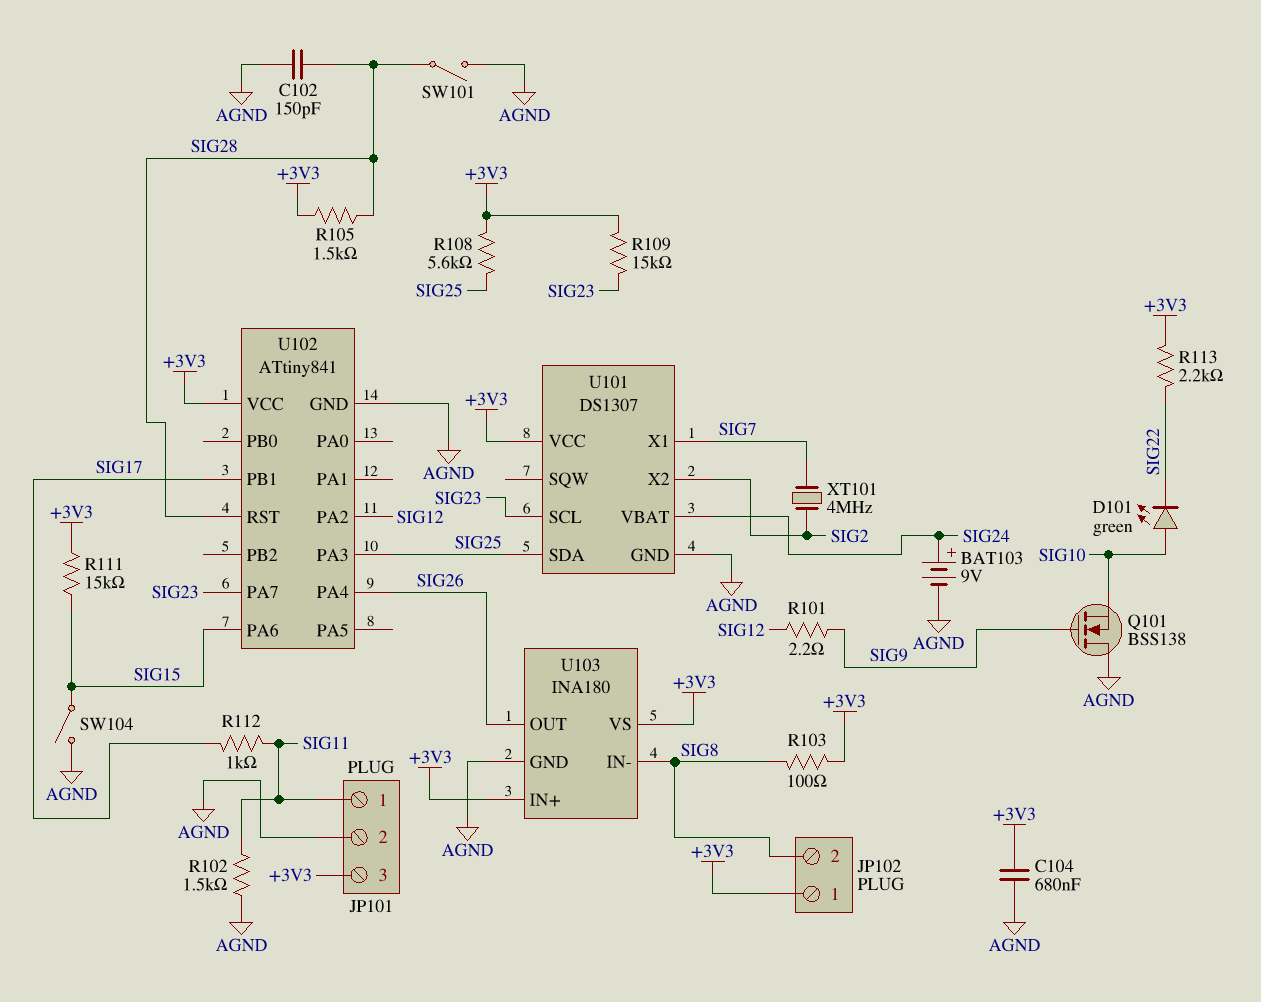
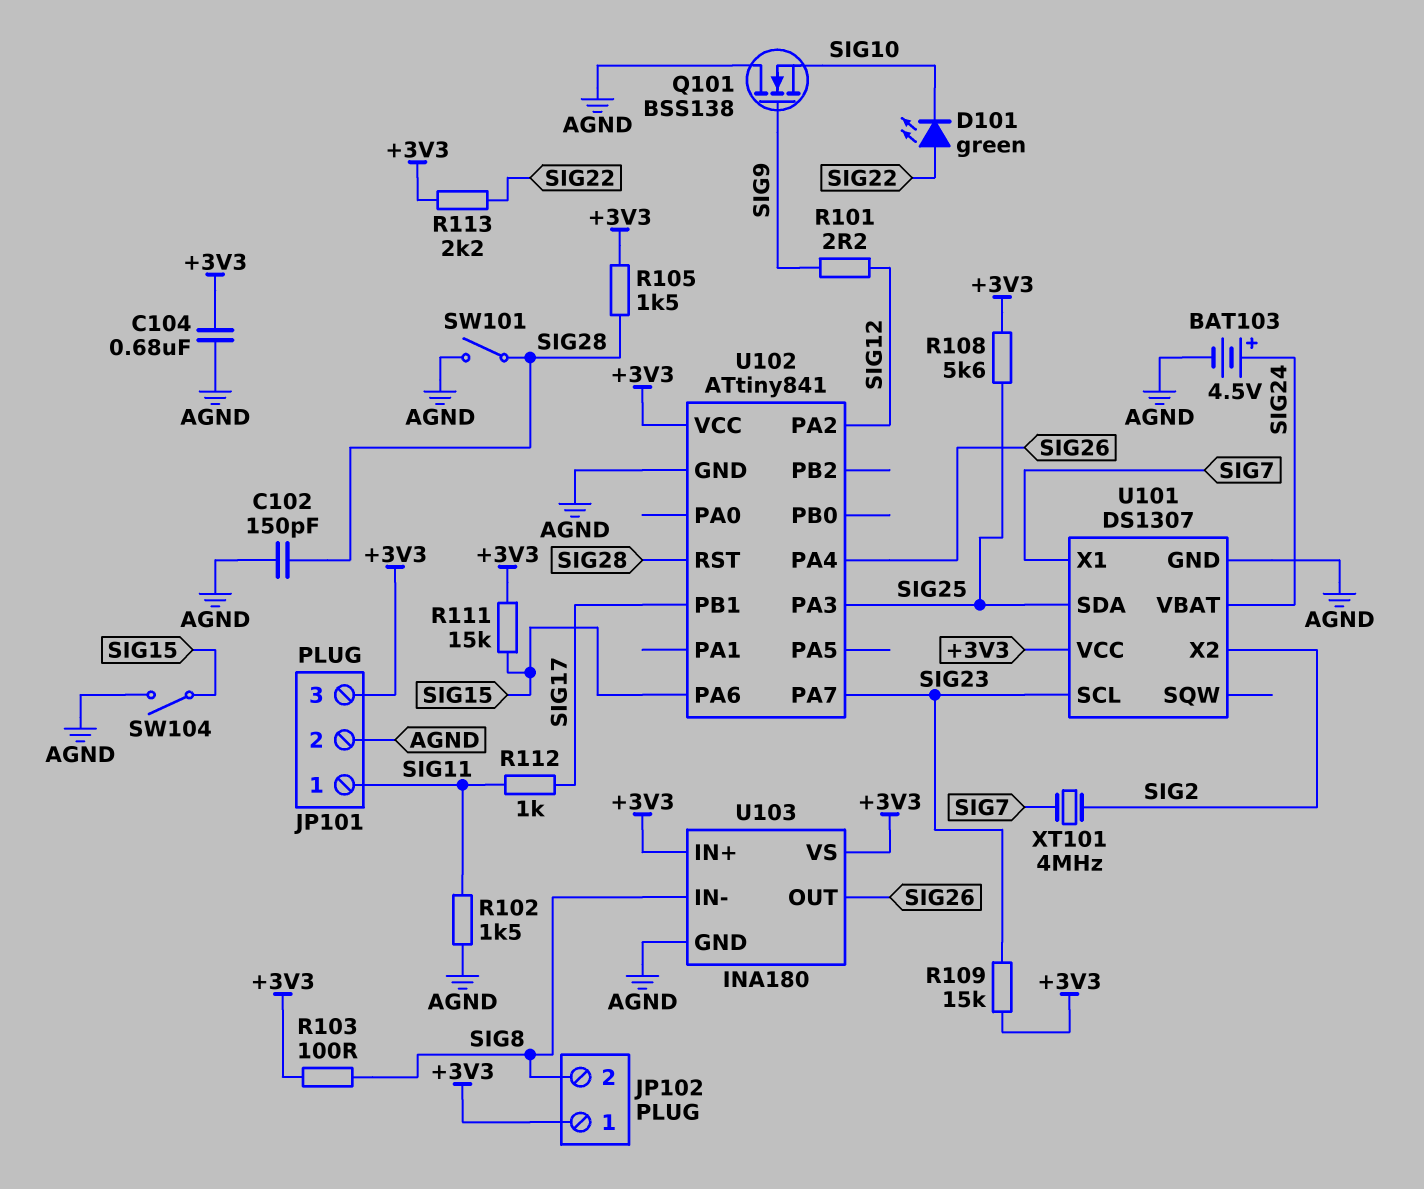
BAT103: 9V (plus SIG24, minus AGND) -> 4.5V (plus SIG24, minus AGND)
D101: LED green (A SIG10, K SIG22) -> LED green (A SIG22, K SIG10)

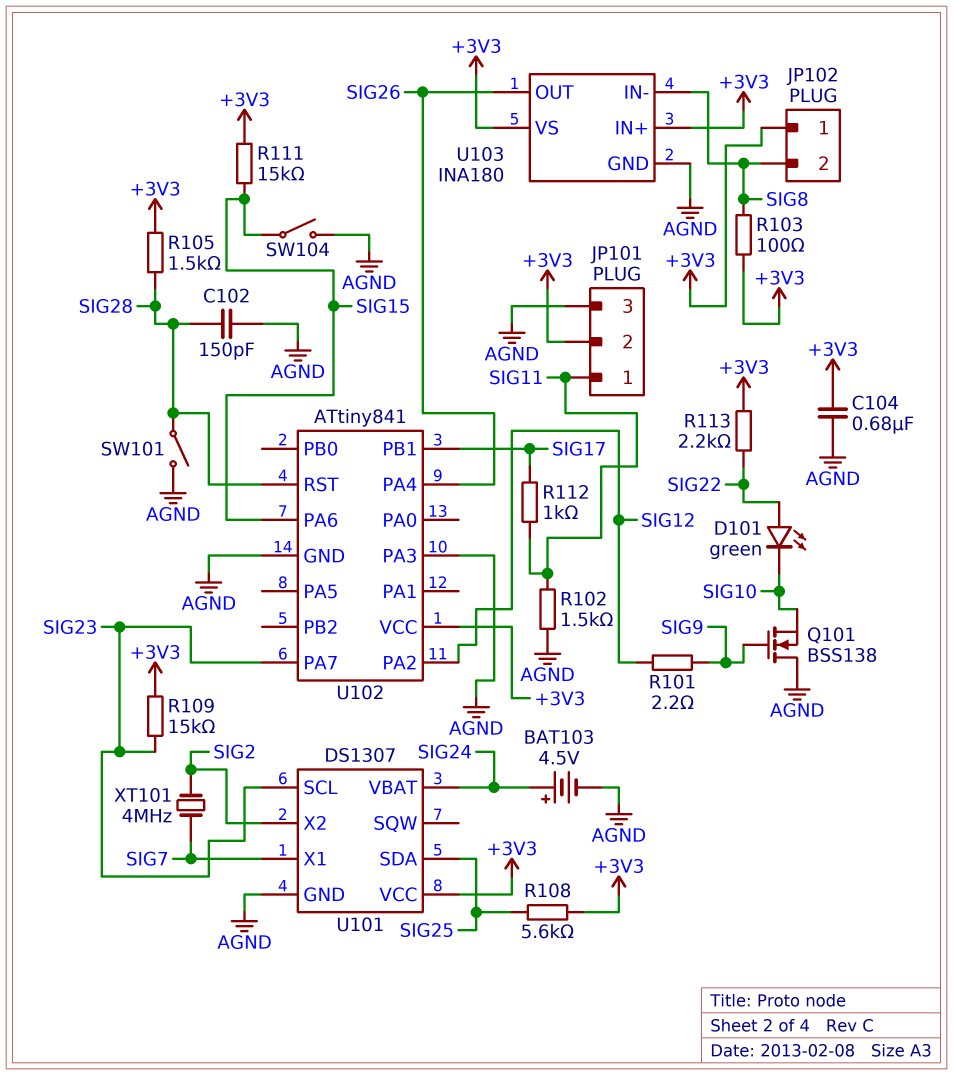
JP101 pin 2: AGND -> +3V3
JP101 pin 3: +3V3 -> AGND
U102 pin PA3: SIG25 -> AGND

